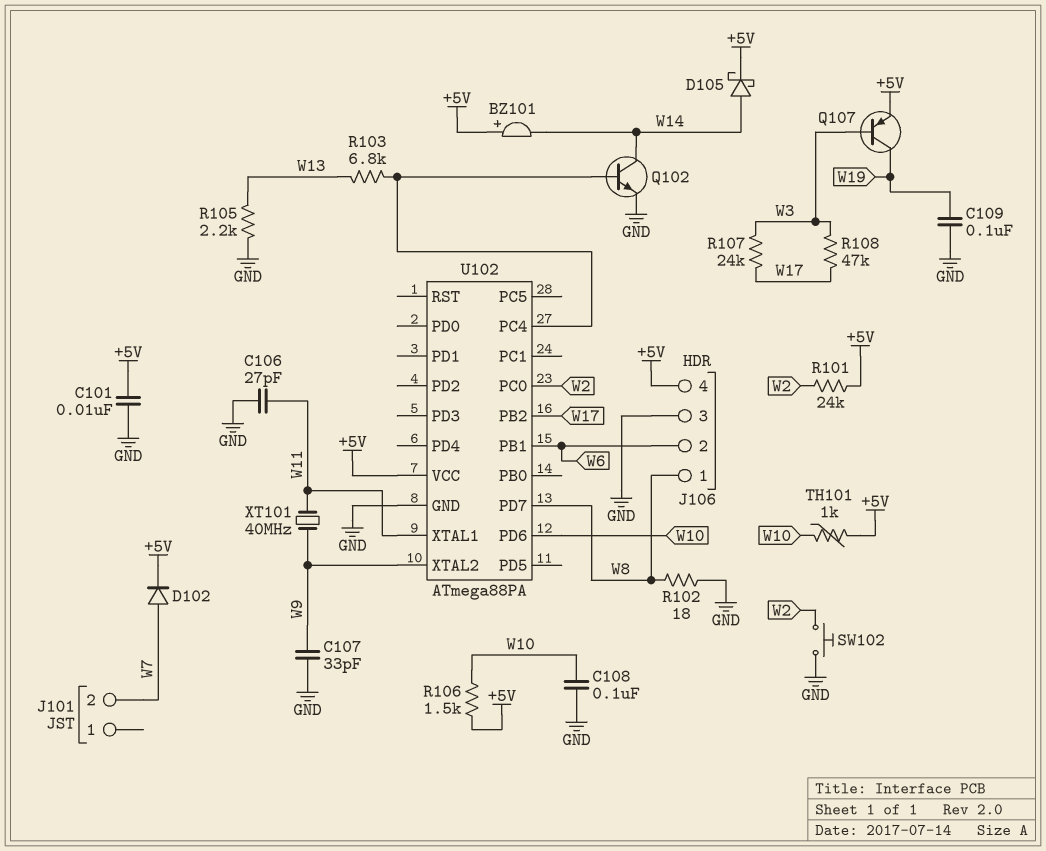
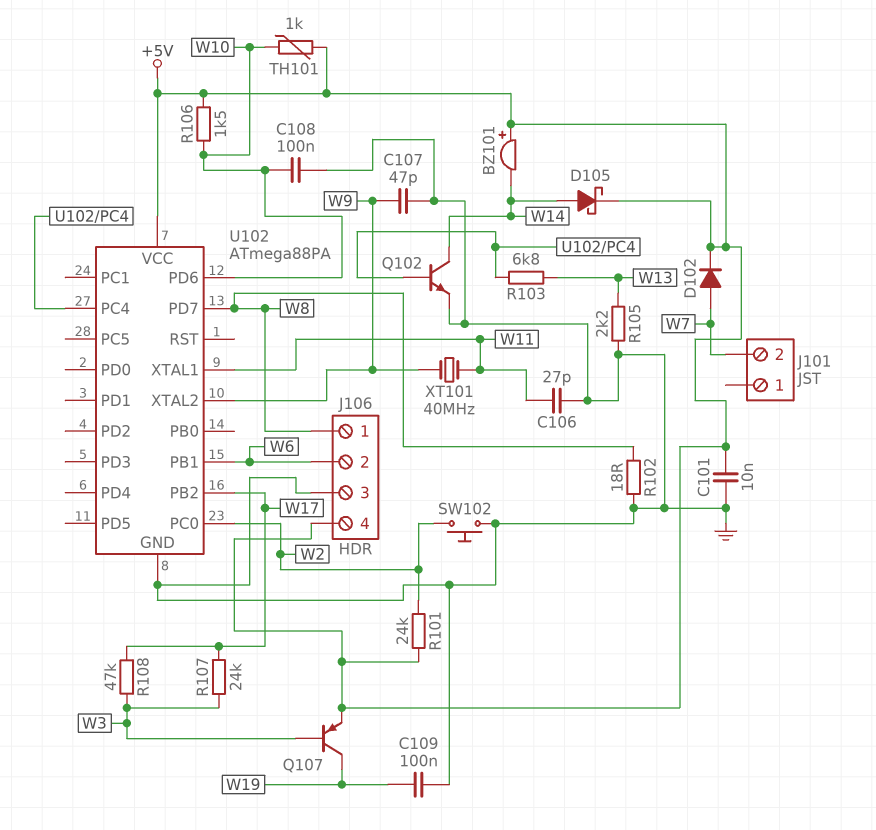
C107: 33pF (GND, W9) -> 47pF (GND, W9)

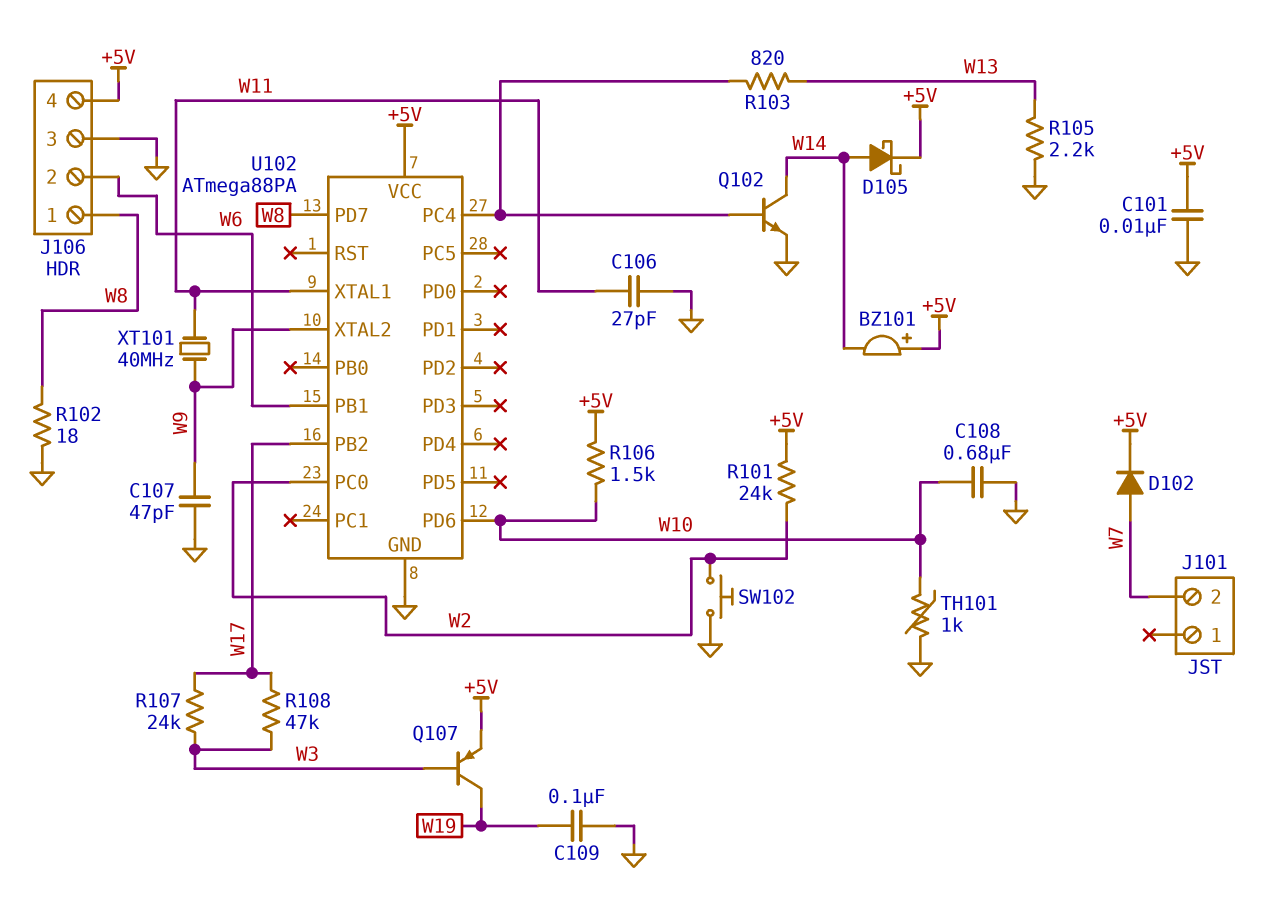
C108: 100nF (GND, W10) -> 680nF (GND, W10)
R103: 6.8k (U102/PC4, W13) -> 820 (U102/PC4, W13)
TH101: 1k (+5V, W10) -> 1k (GND, W10)

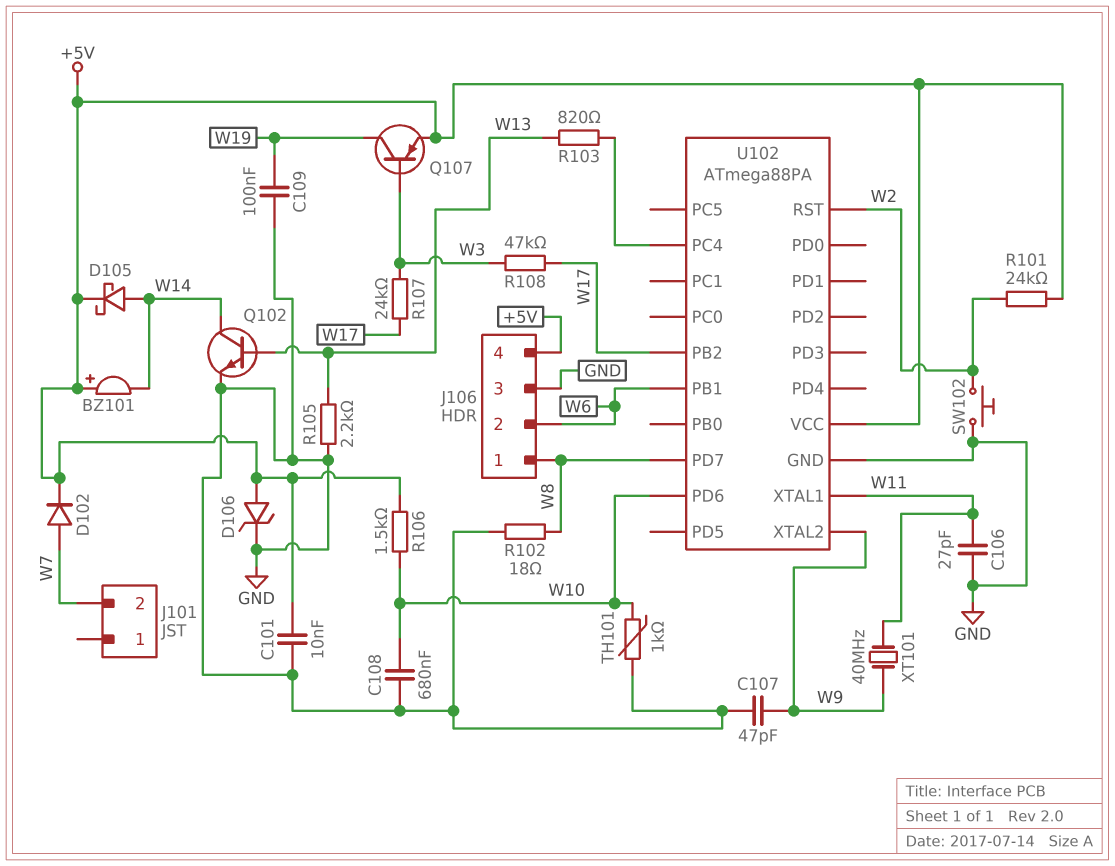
D106: none -> zener (A +5V, K GND)
Q102: NPN (B U102/PC4, C W14, E GND) -> NPN (B W13, C W14, E GND)
U102 pin PC0: W2 -> none
U102 pin RST: none -> W2

